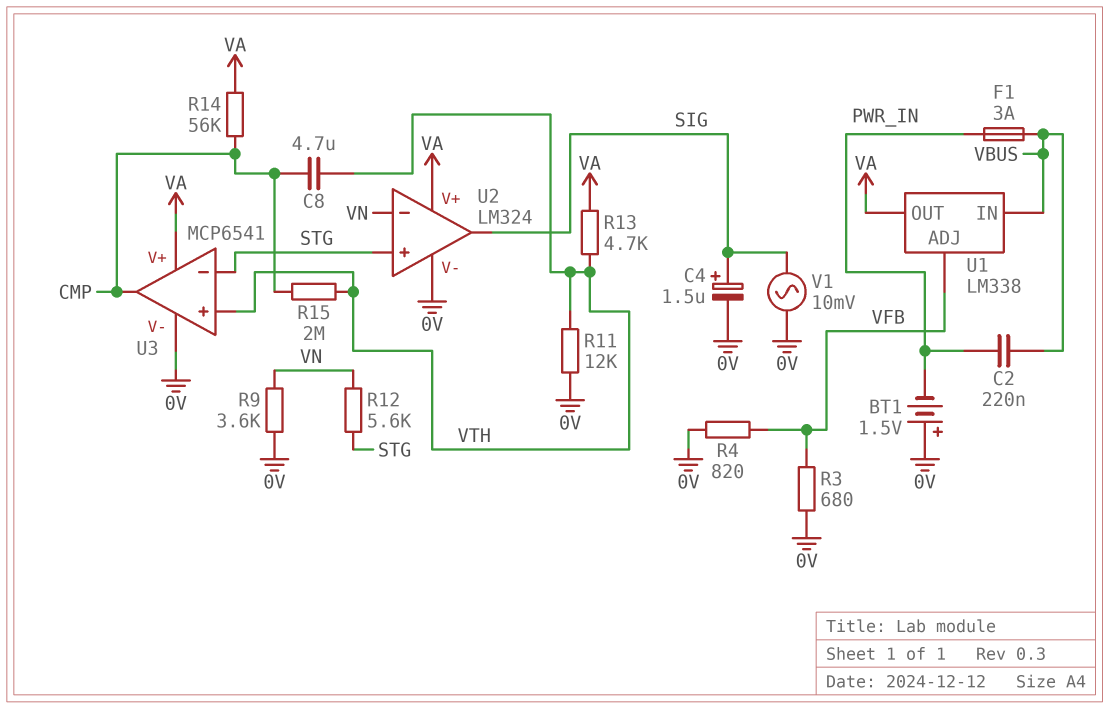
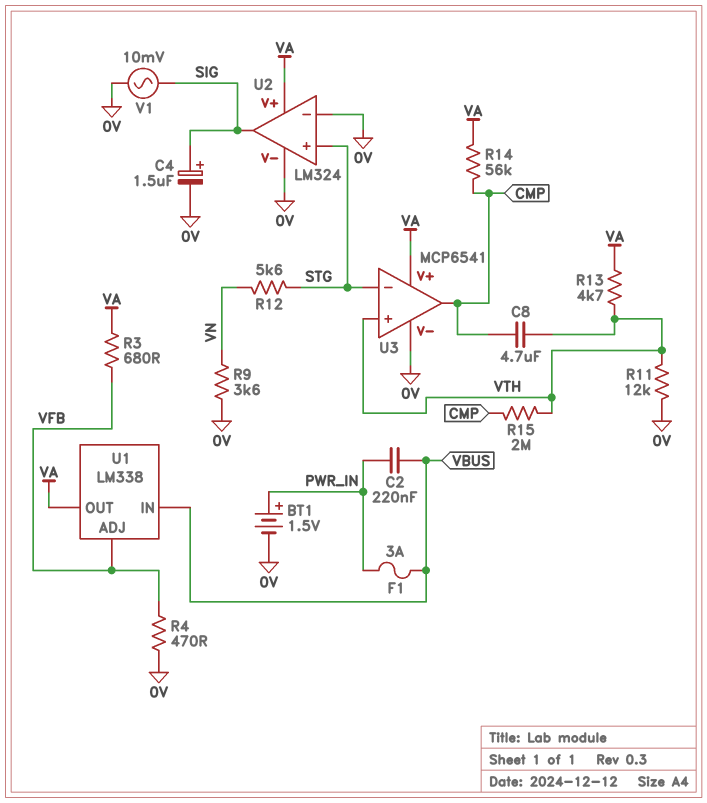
BT1: 1.5V (plus 0V, minus PWR_IN) -> 1.5V (plus PWR_IN, minus 0V)
R3: 680 (0V, VFB) -> 680 (VA, VFB)
R4: 820 (0V, VFB) -> 470 (0V, VFB)
U2 pin in-: VN -> 0V

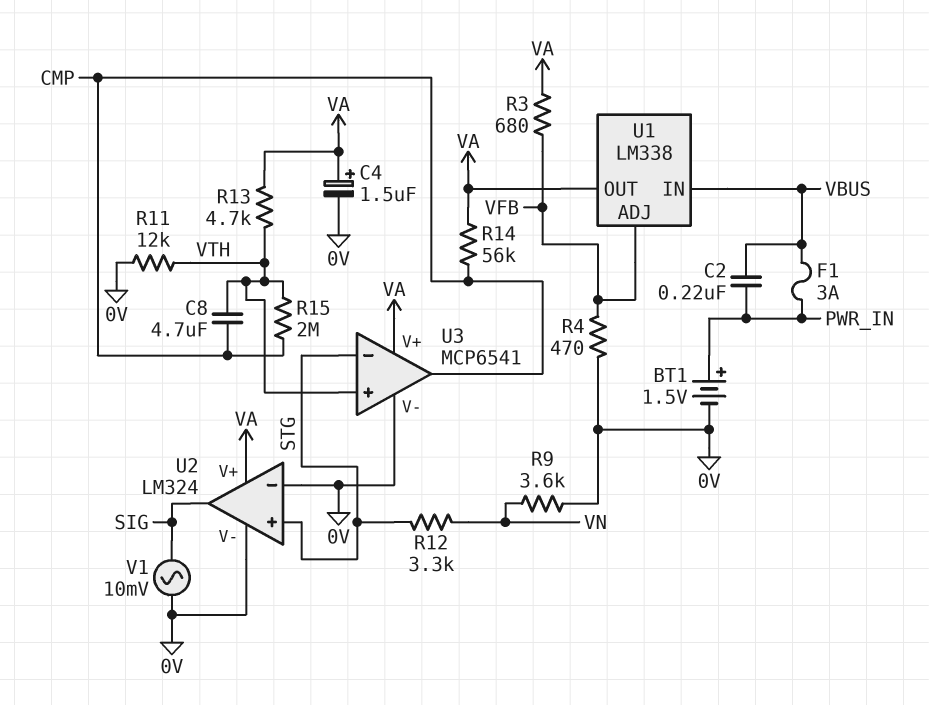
C4: 1.5uF (plus SIG, minus 0V) -> 1.5uF (plus VA, minus 0V)
R12: 5.6k (STG, VN) -> 3.3k (STG, VN)

